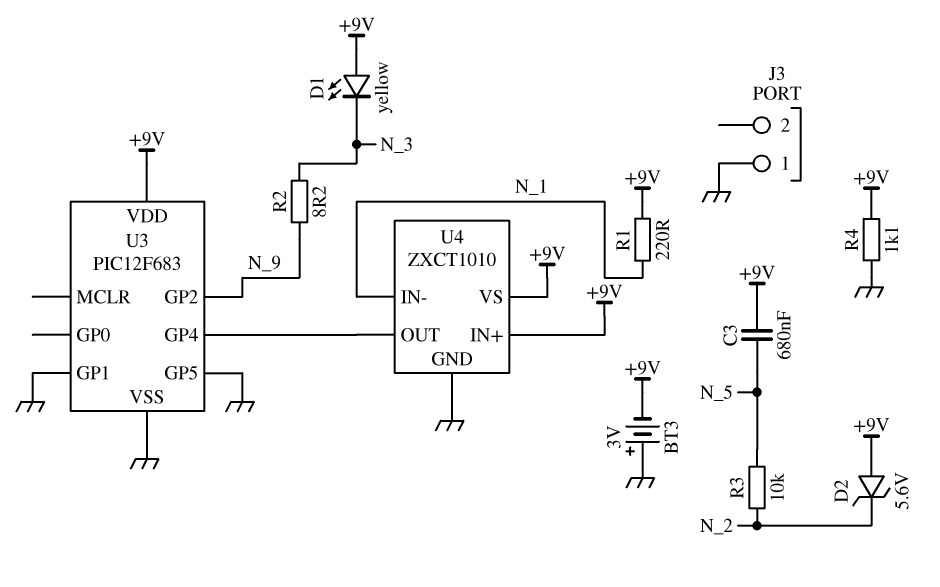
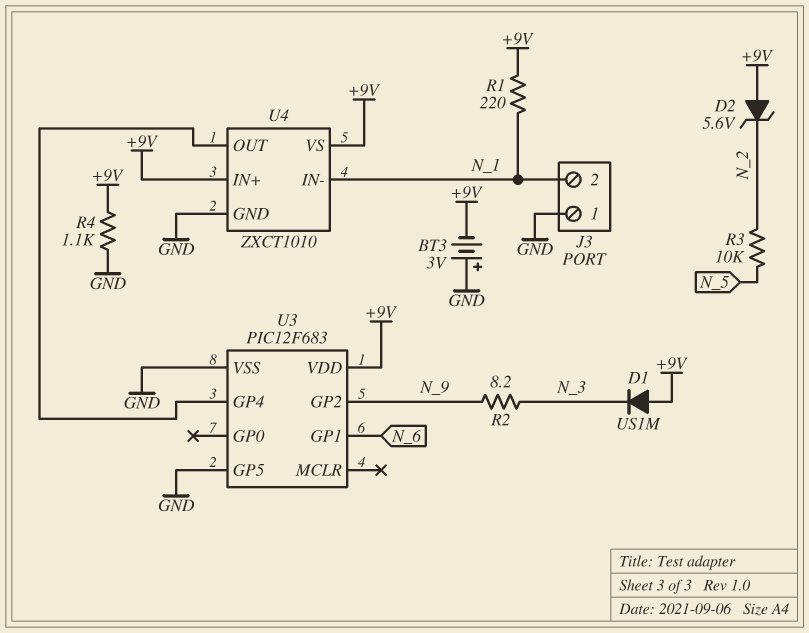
C3: 680nF (+9V, N_5) -> none
D1: LED yellow (A +9V, K N_3) -> diode US1M (A +9V, K N_3)
J3 pin 2: none -> N_1
U3 pin GP1: GND -> N_6

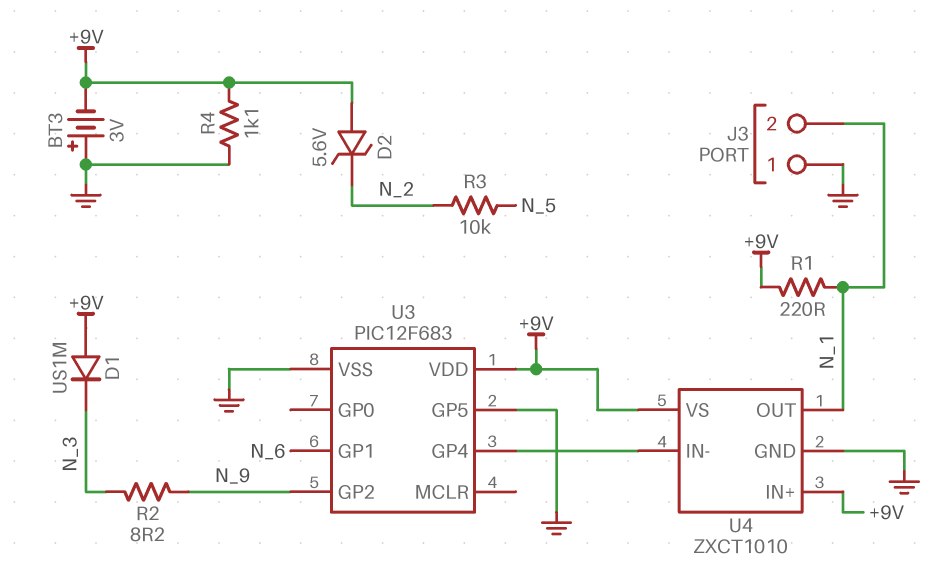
U4 pin IN-: N_1 -> U3/GP4
U4 pin OUT: U3/GP4 -> N_1

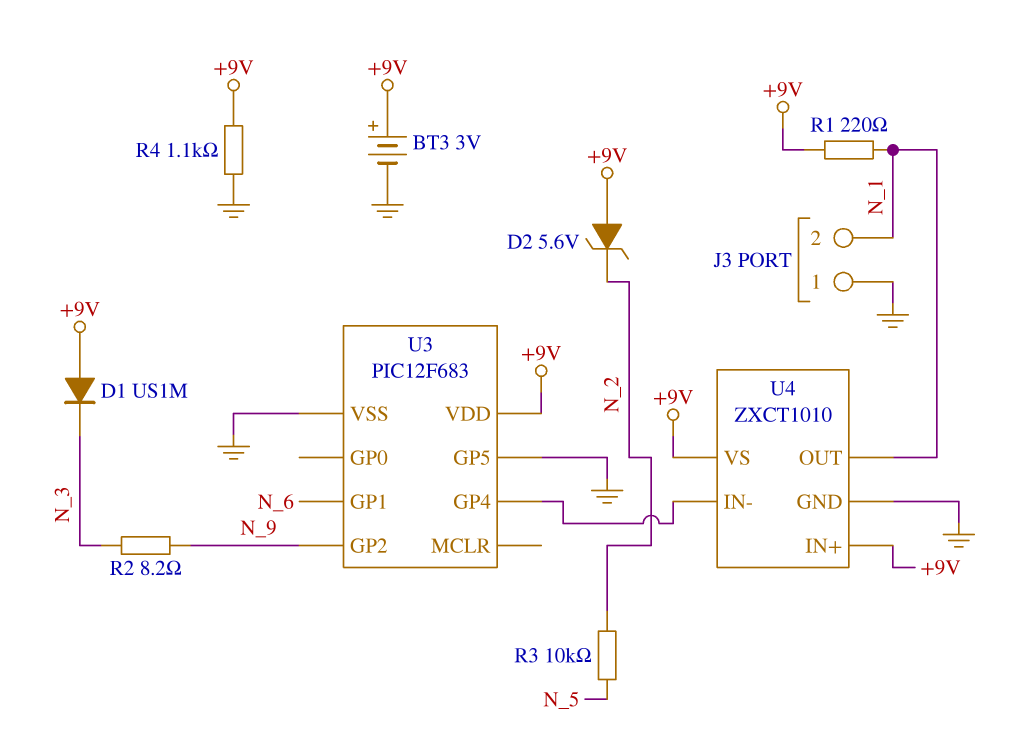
BT3: 3V (plus GND, minus +9V) -> 3V (plus +9V, minus GND)

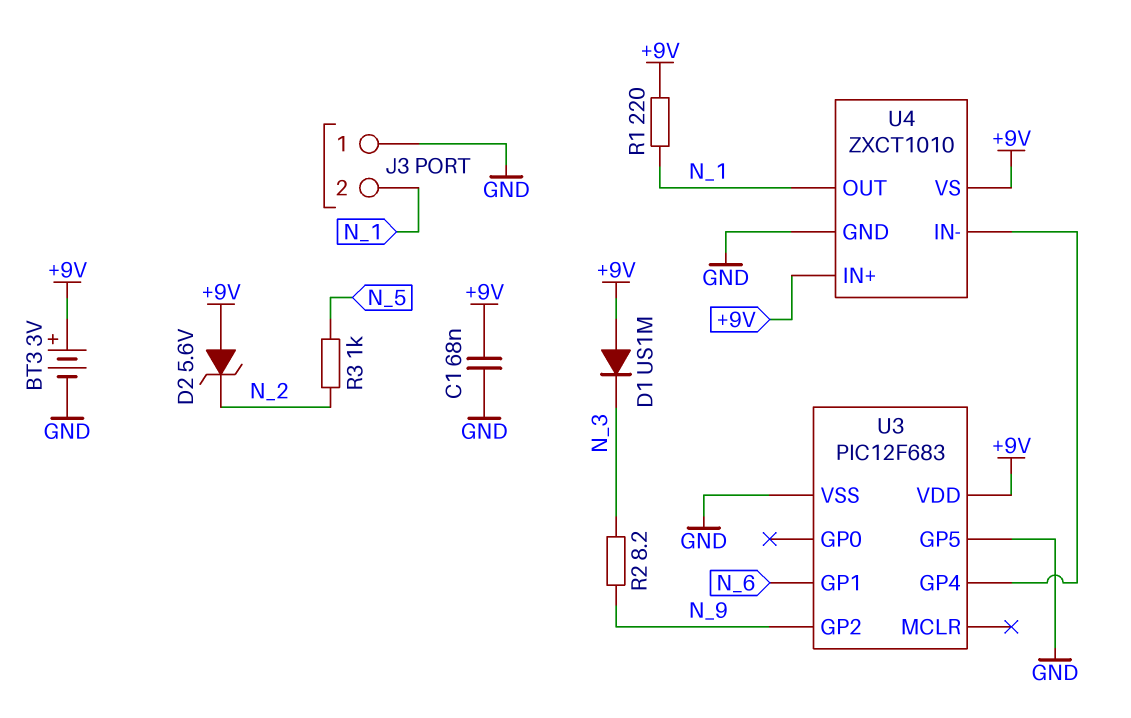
C1: none -> 68nF (+9V, GND)
R3: 10k (N_2, N_5) -> 1k (N_2, N_5)
R4: 1.1k (+9V, GND) -> none

